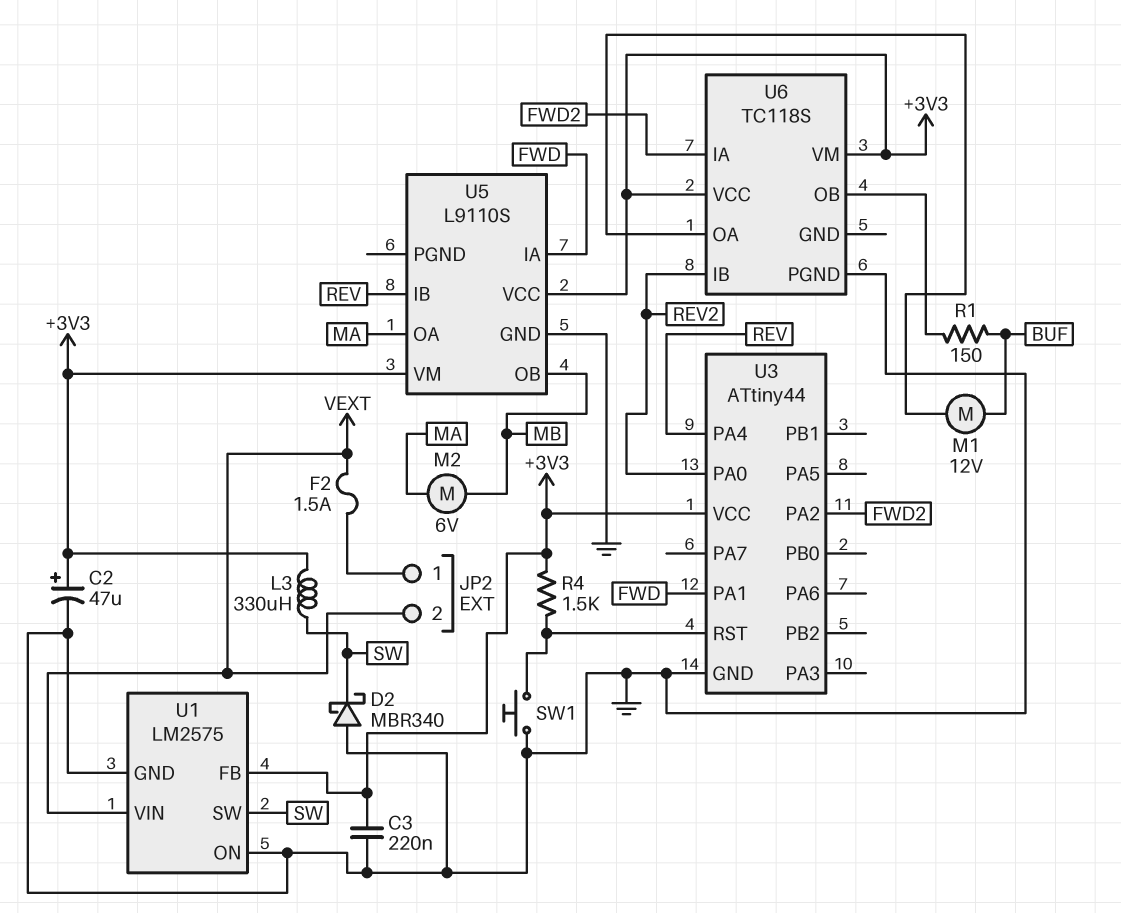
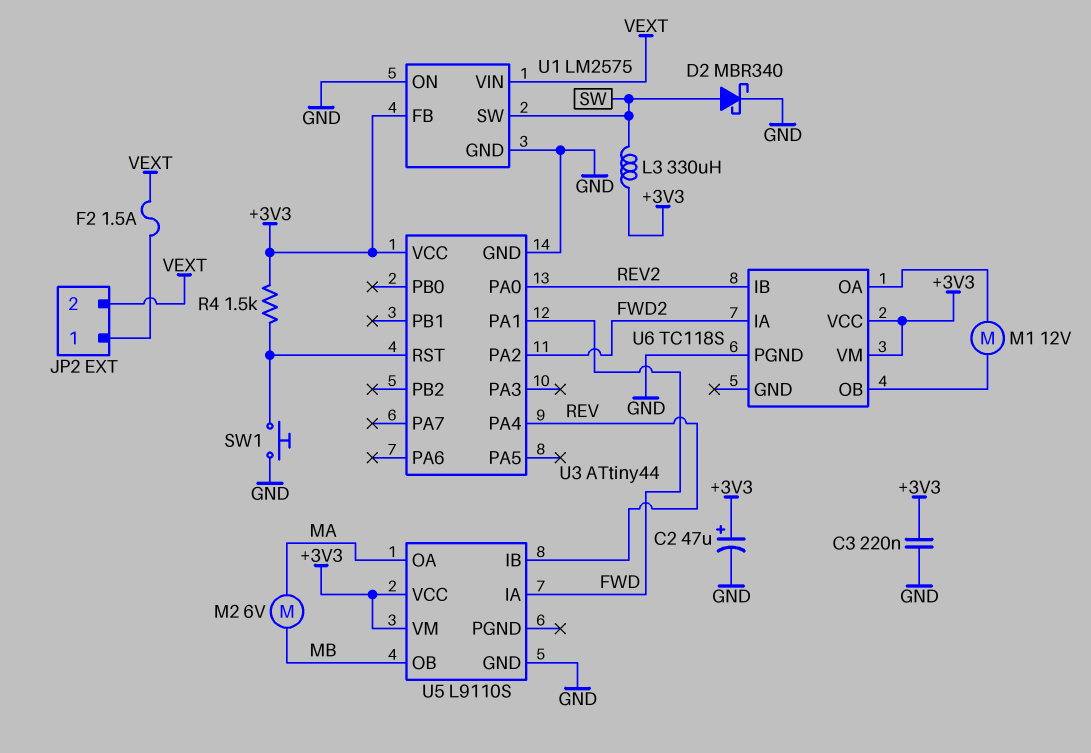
D2: schottky MBR340 (A GND, K SW) -> schottky MBR340 (A SW, K GND)
M1: motor 12V (BUF, U6/OA) -> motor 12V (U6/OA, U6/OB)
R1: 150 (BUF, U6/OB) -> none

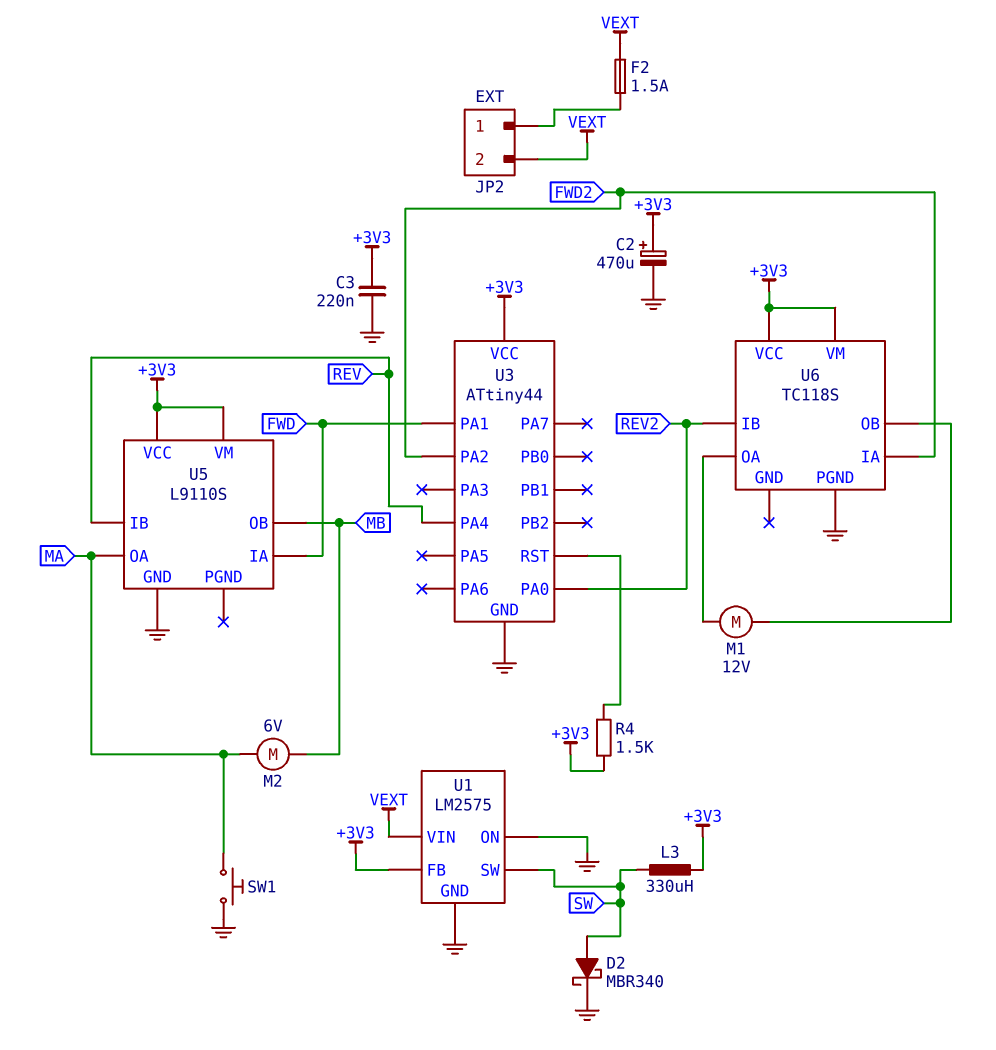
C2: 47uF (plus +3V3, minus GND) -> 470uF (plus +3V3, minus GND)
SW1: button (GND, U3/RST) -> button (GND, MA)

